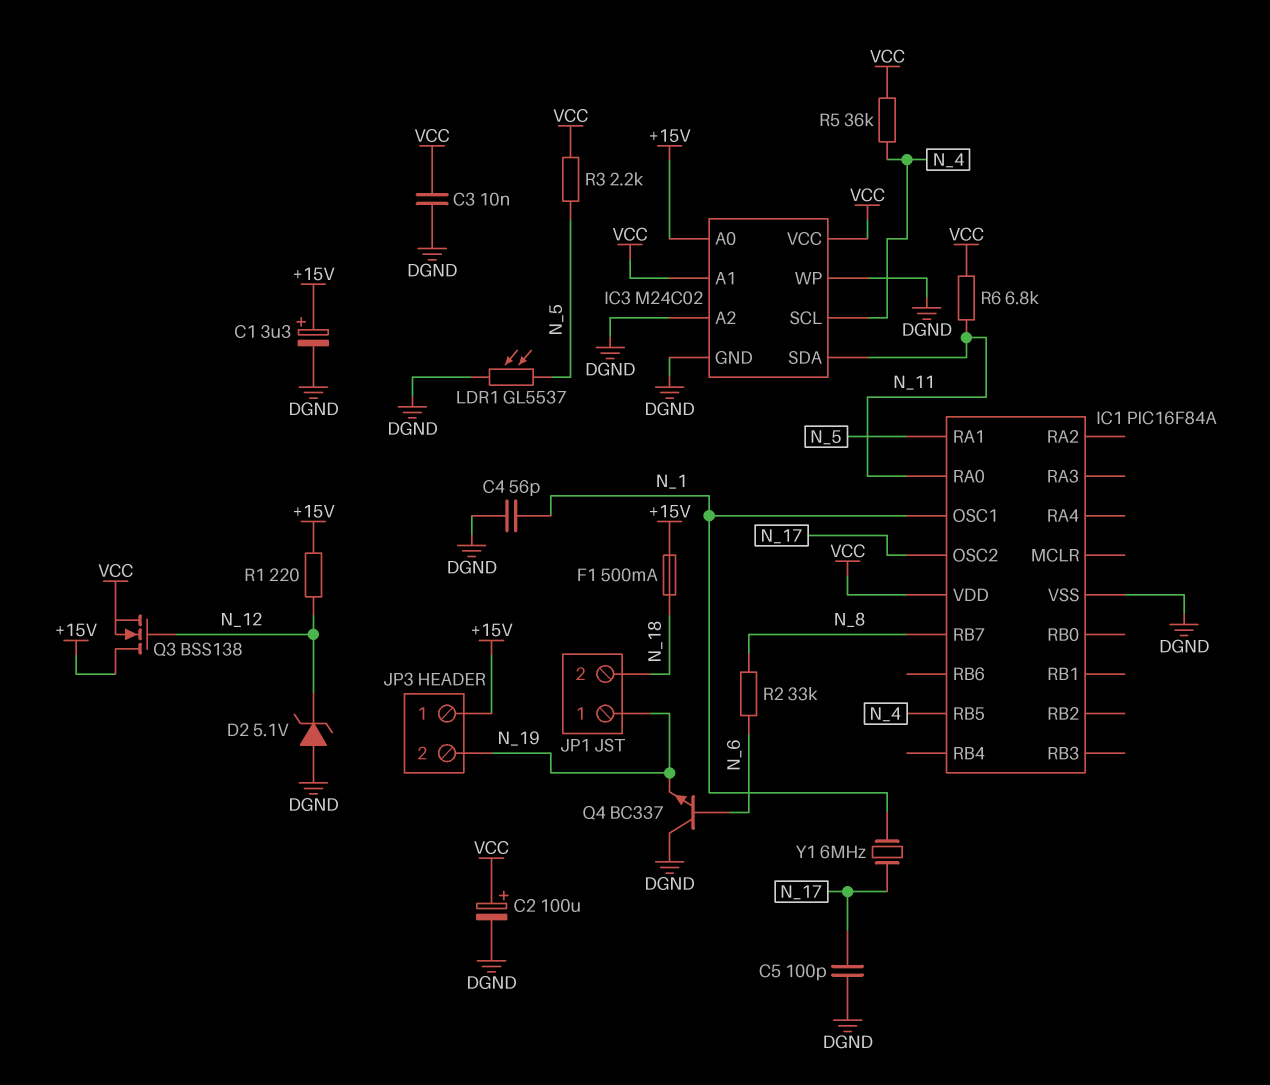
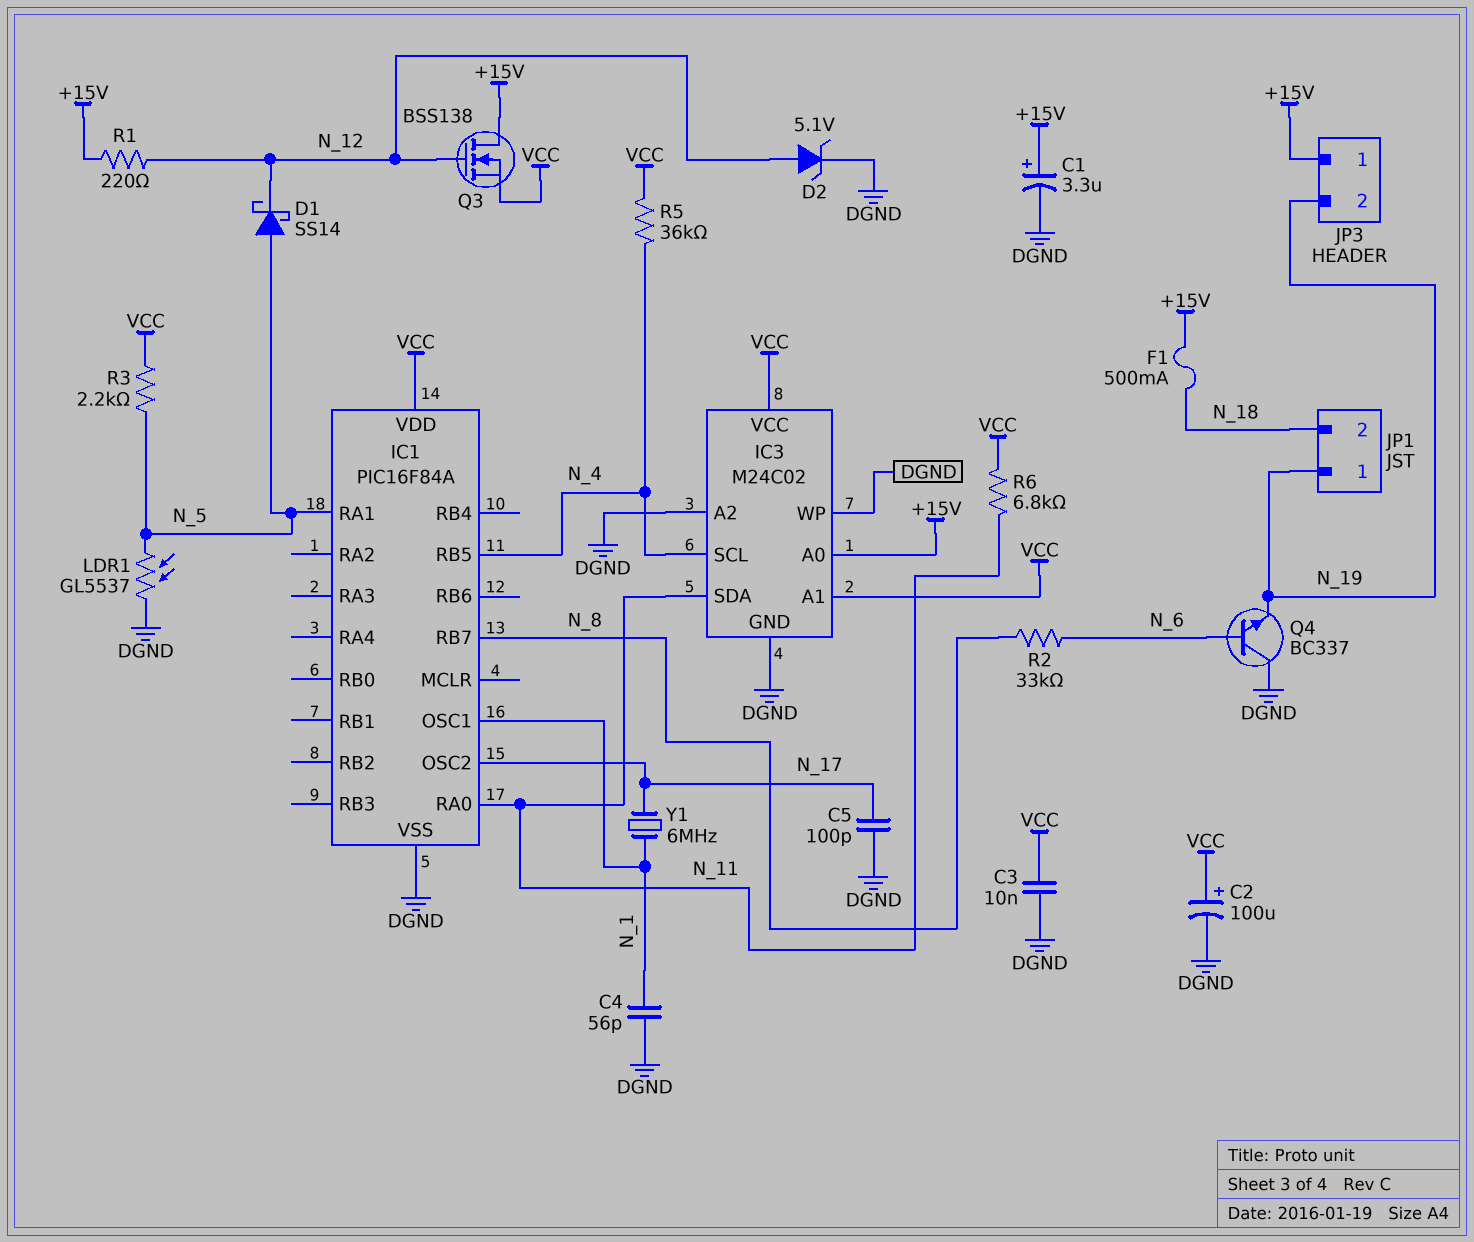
D1: none -> schottky SS14 (A N_5, K N_12)
D2: zener 5.1V (A DGND, K N_12) -> zener 5.1V (A N_12, K DGND)

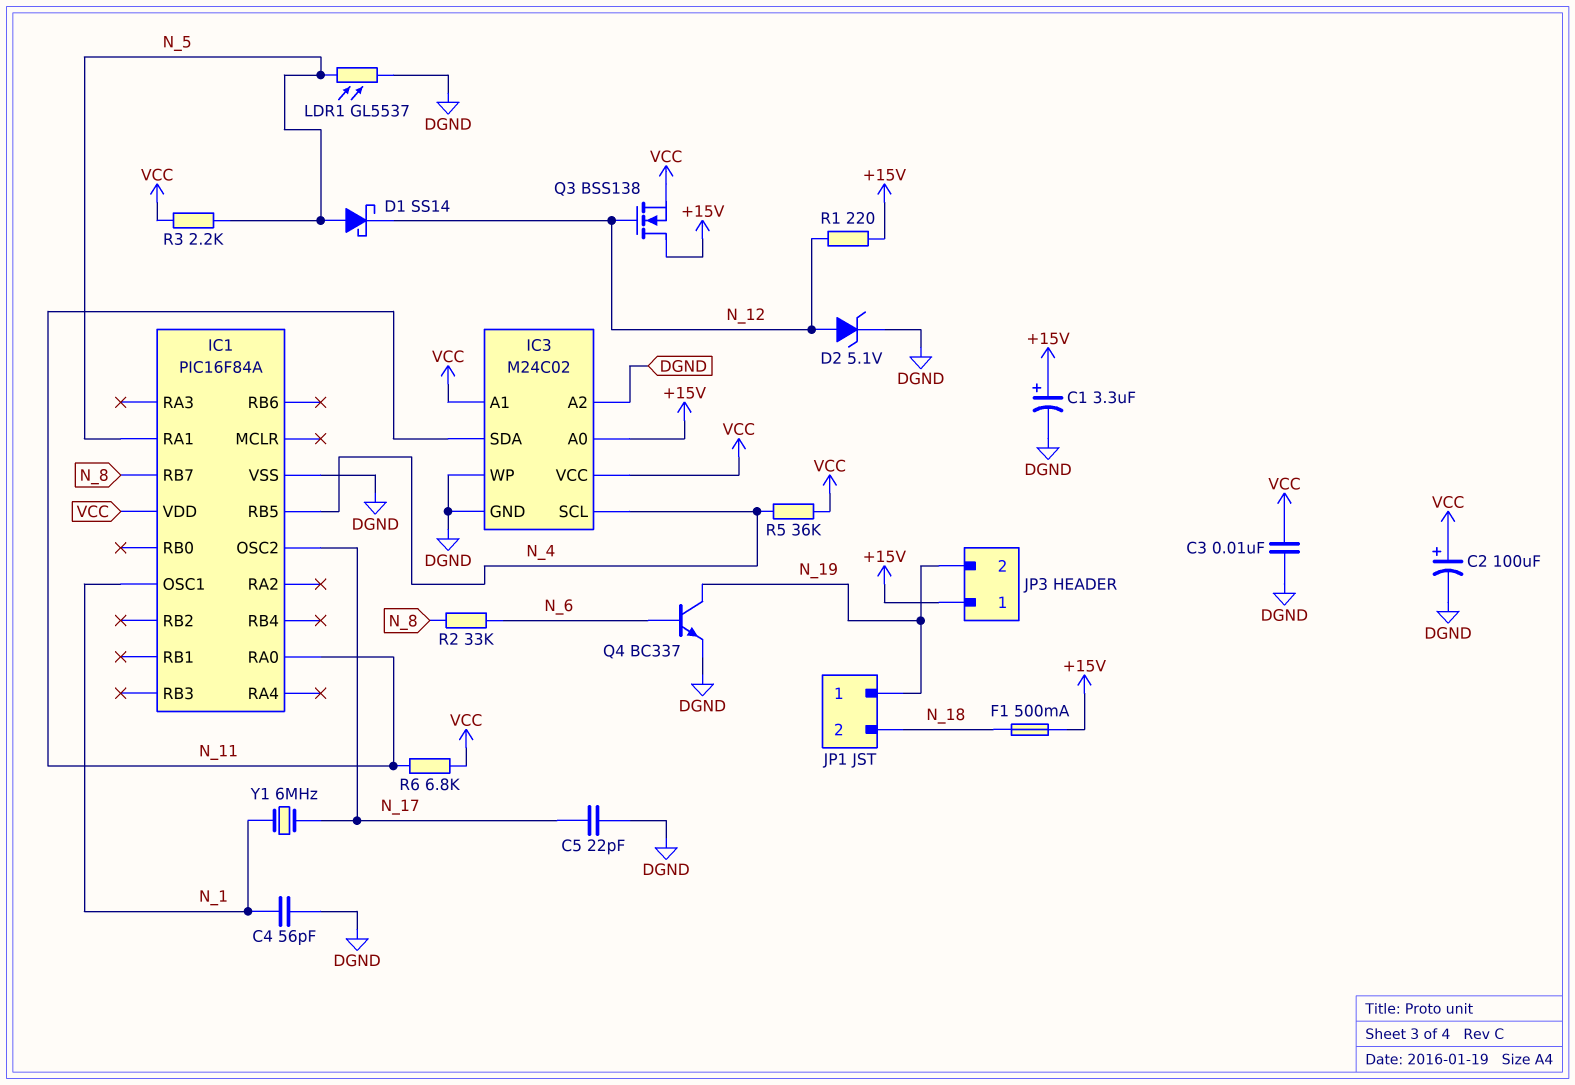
C5: 100pF (DGND, N_17) -> 22pF (DGND, N_17)
Q4: NPN BC337 (B N_6, C DGND, E N_19) -> NPN BC337 (B N_6, C N_19, E DGND)

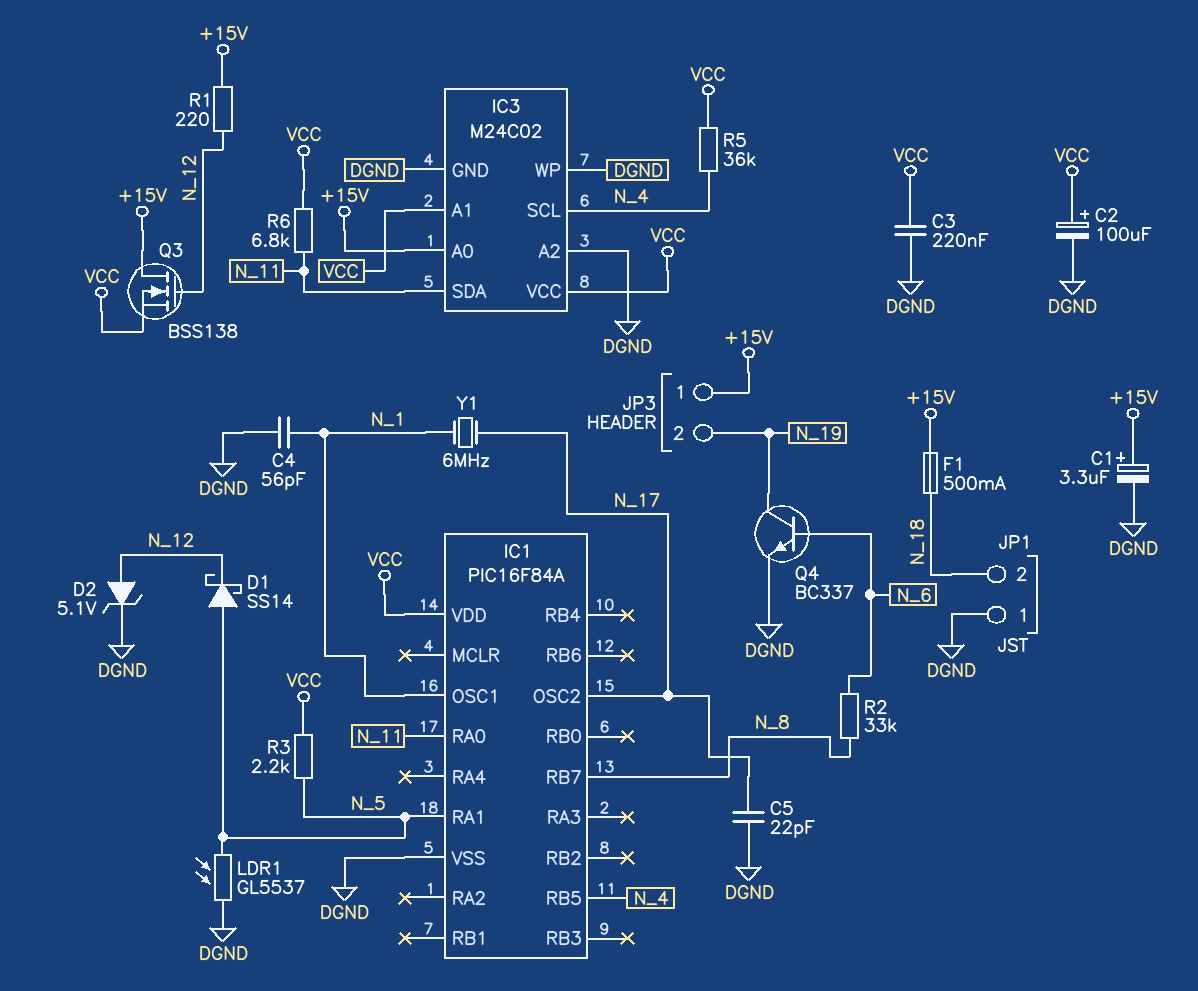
C3: 10nF (DGND, VCC) -> 220nF (DGND, VCC)
JP1 pin 1: N_19 -> DGND

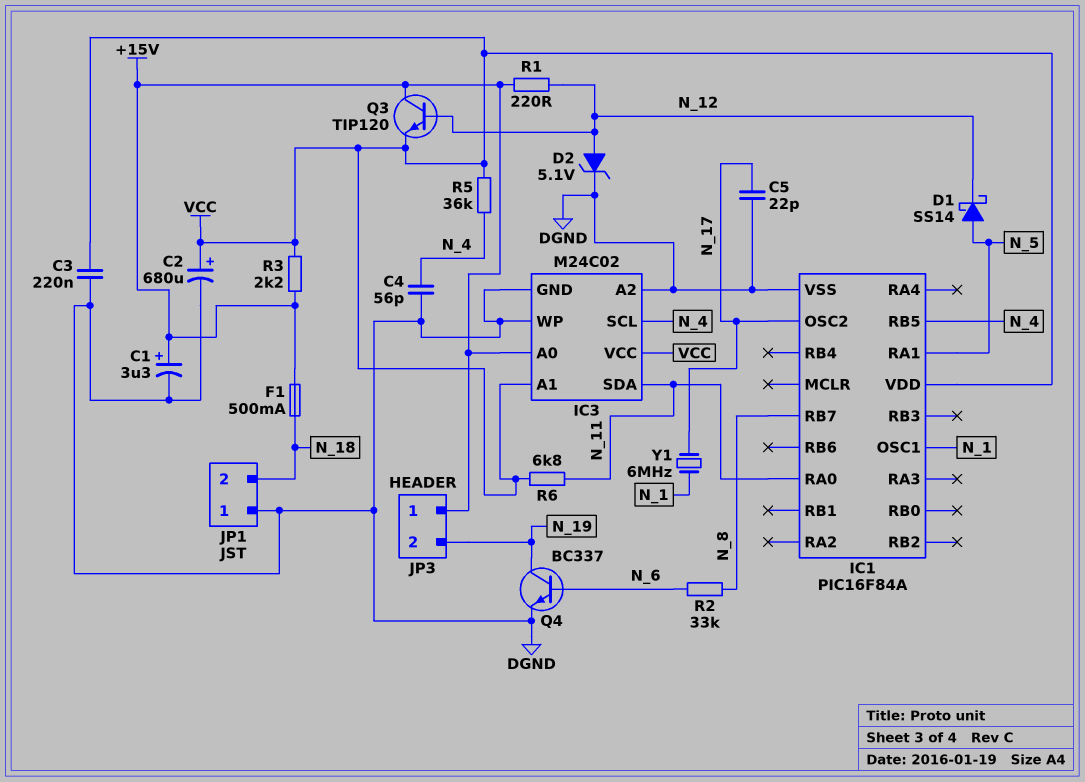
C2: 100uF (plus VCC, minus DGND) -> 680uF (plus VCC, minus DGND)
C4: 56pF (DGND, N_1) -> 56pF (DGND, N_4)
LDR1: GL5537 (DGND, N_5) -> none
Q3: NMOS BSS138 (G N_12, D +15V, S VCC) -> NPN TIP120 (B N_12, C +15V, E VCC)
R3: 2.2k (N_5, VCC) -> 2.2k (+15V, VCC)

